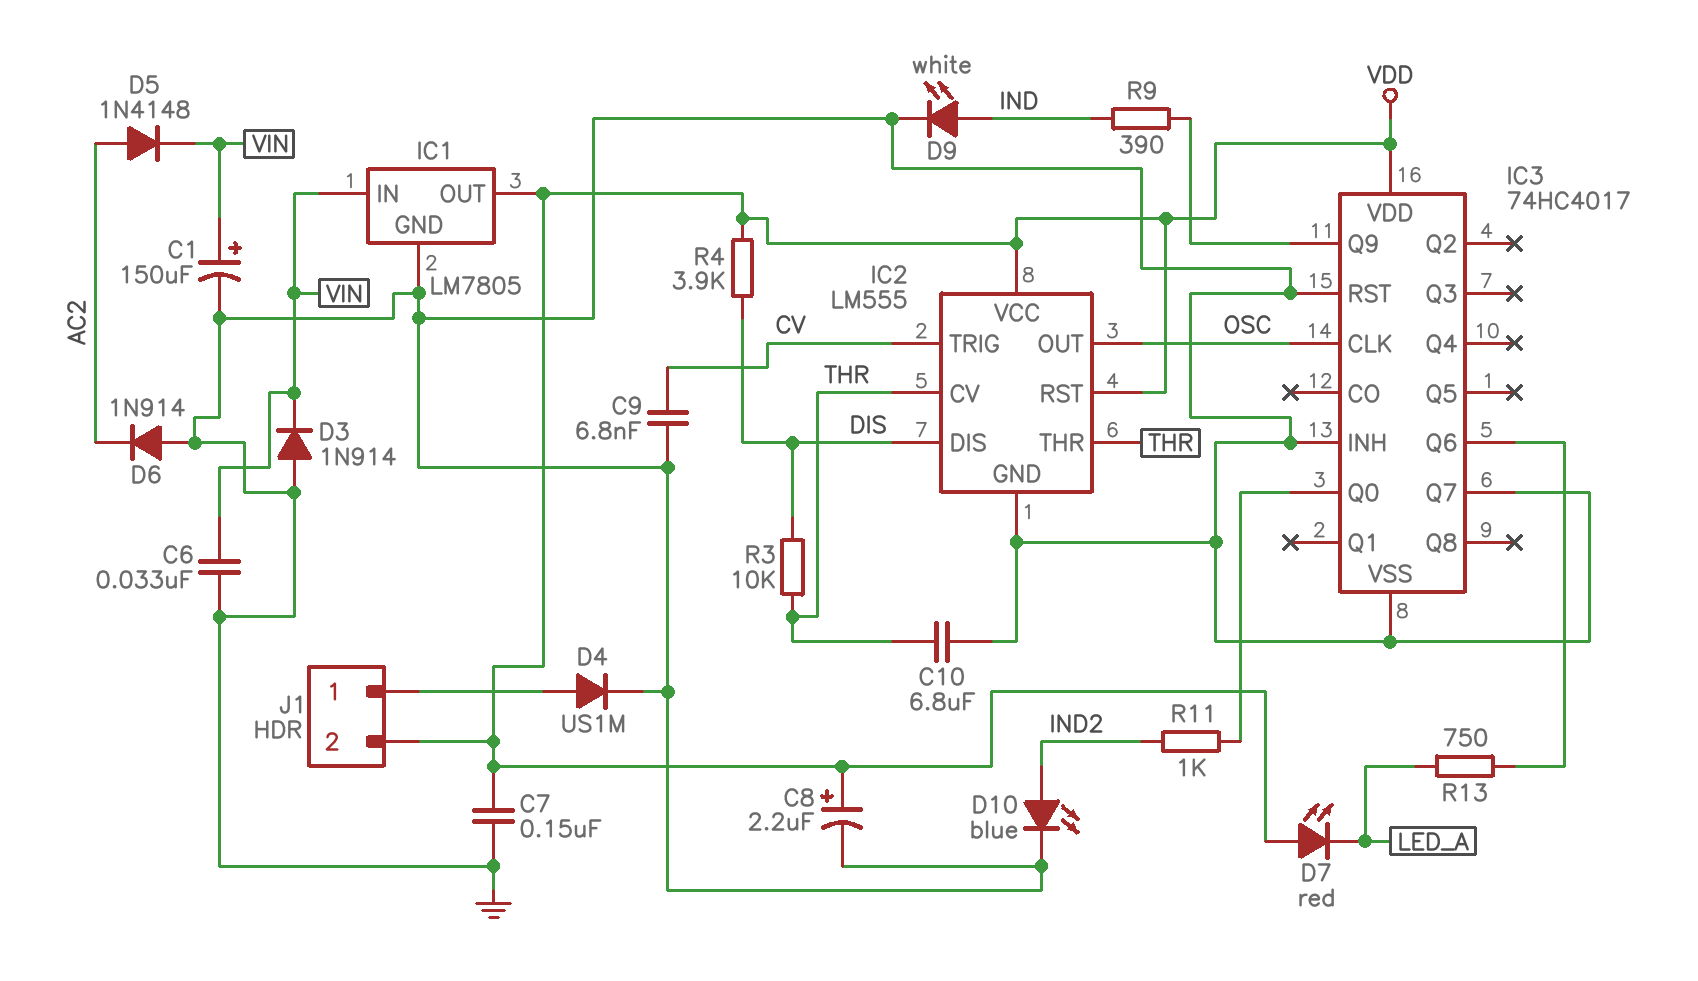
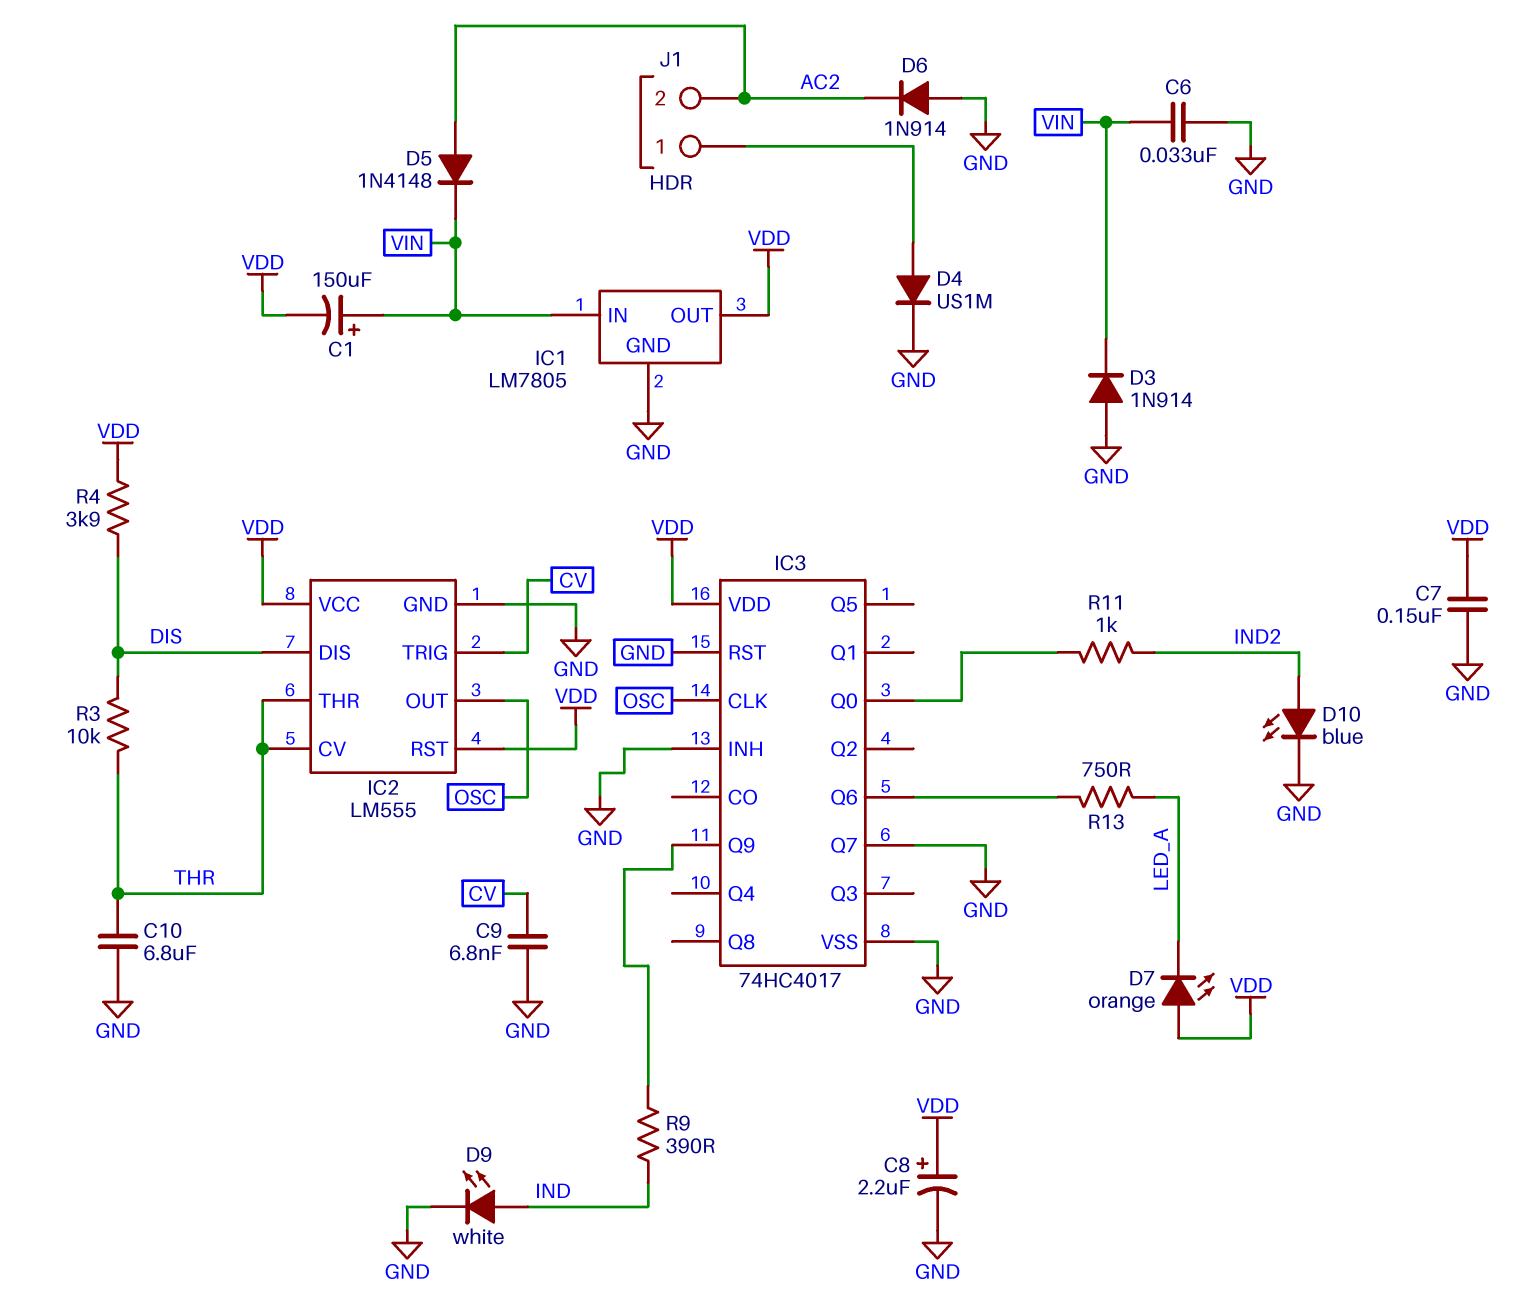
C1: 150uF (plus VIN, minus GND) -> 150uF (plus VIN, minus VDD)
D7: LED red (A VDD, K LED_A) -> LED orange (A VDD, K LED_A)
J1 pin 2: VDD -> AC2

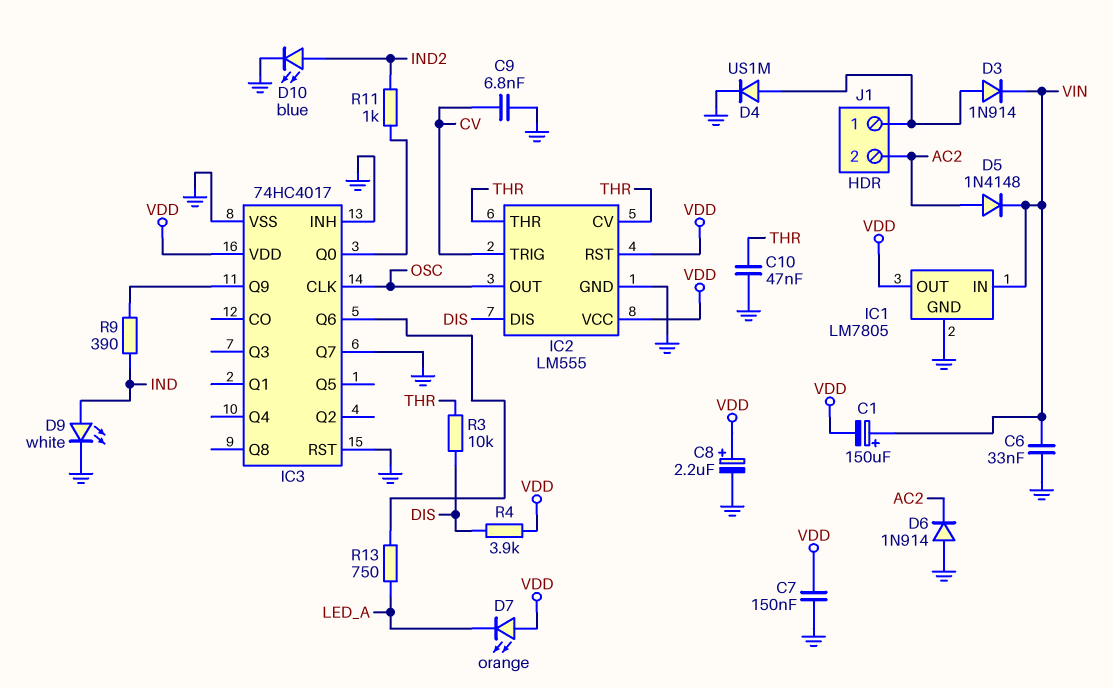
C10: 6.8uF (GND, THR) -> 47nF (GND, THR)
D3: diode 1N914 (A GND, K VIN) -> diode 1N914 (A J1/1, K VIN)

